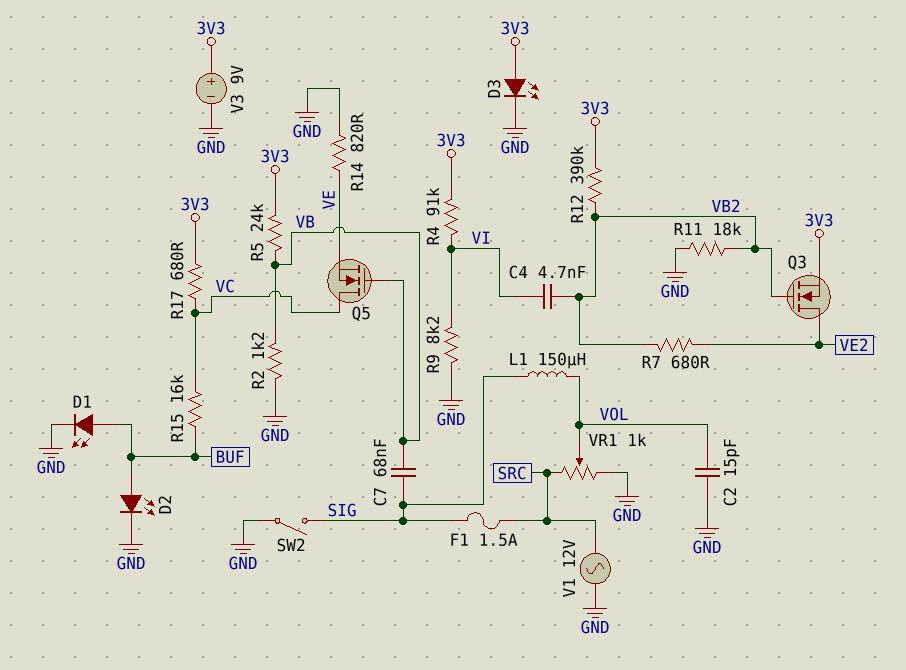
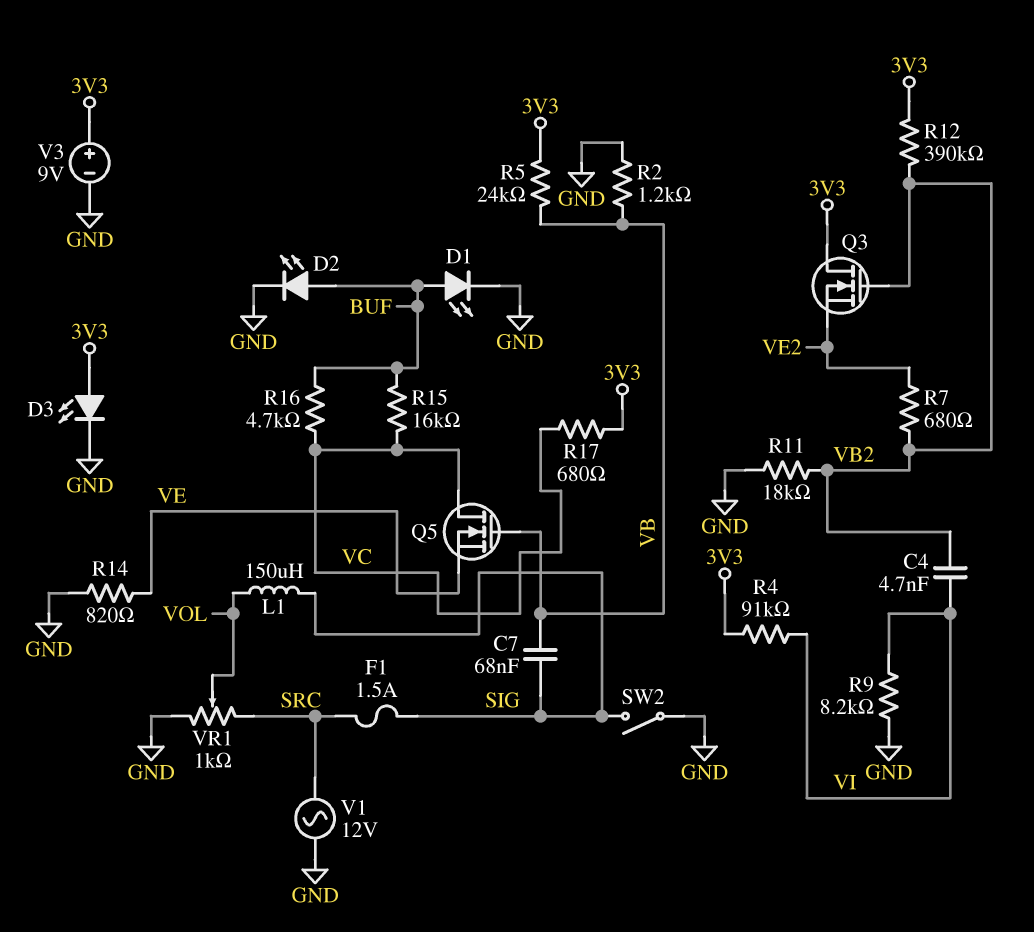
C2: 15pF (GND, VOL) -> none
Q3: NMOS (G VB2, D VE2, S 3V3) -> NMOS (G VB2, D 3V3, S VE2)
R16: none -> 4.7k (BUF, VC)

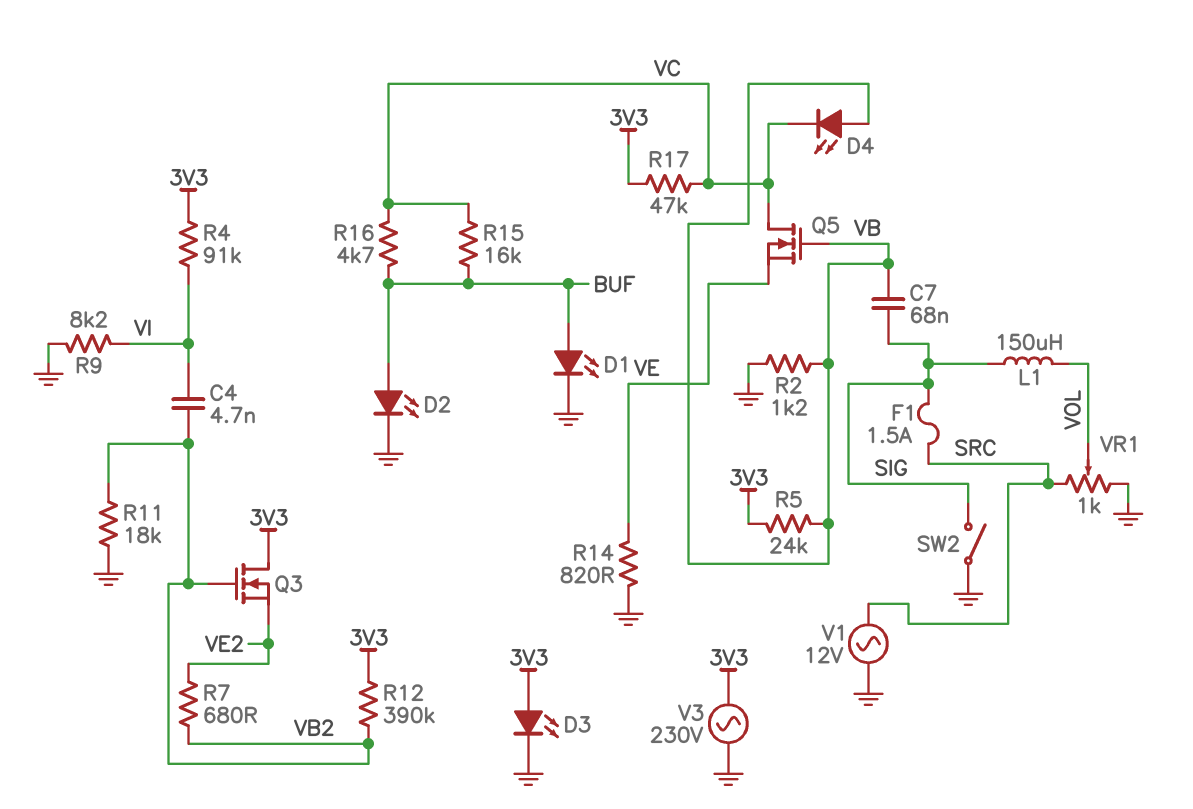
D4: none -> LED (A VB, K VC)
R17: 680 (3V3, VC) -> 47k (3V3, VC)
V3: 9V (plus 3V3, minus GND) -> AC 230V (3V3, GND)

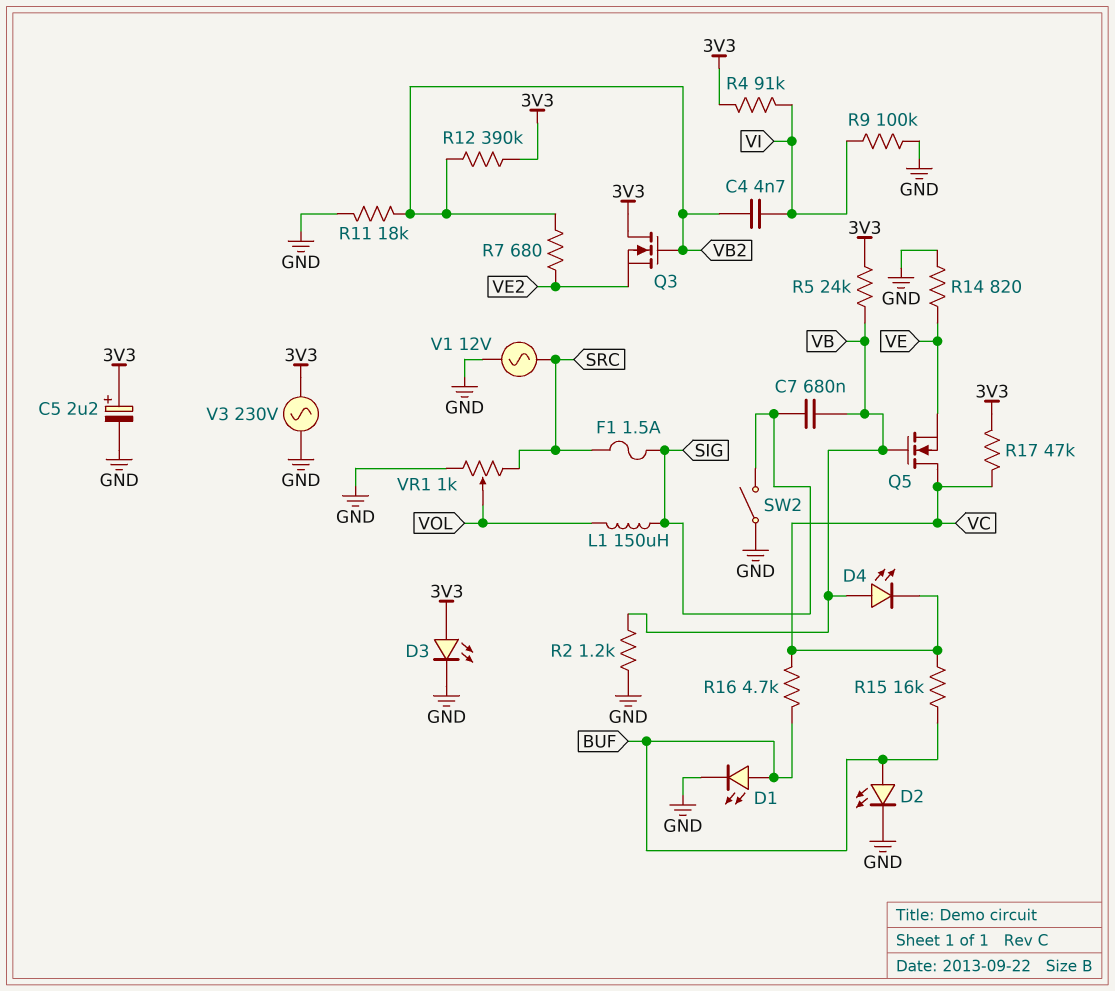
C5: none -> 2.2uF (plus 3V3, minus GND)
C7: 68nF (SIG, VB) -> 680nF (SIG, VB)
R9: 8.2k (GND, VI) -> 100k (GND, VI)

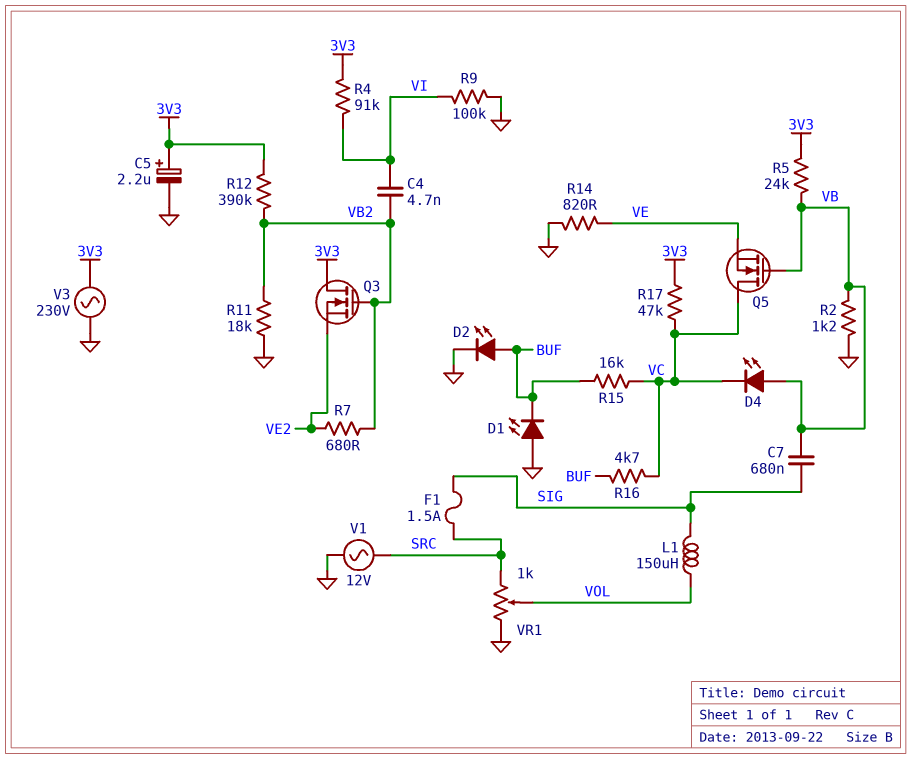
D1: LED (A BUF, K GND) -> LED (A GND, K BUF)
D3: LED (A 3V3, K GND) -> none
SW2: switch (GND, SIG) -> none

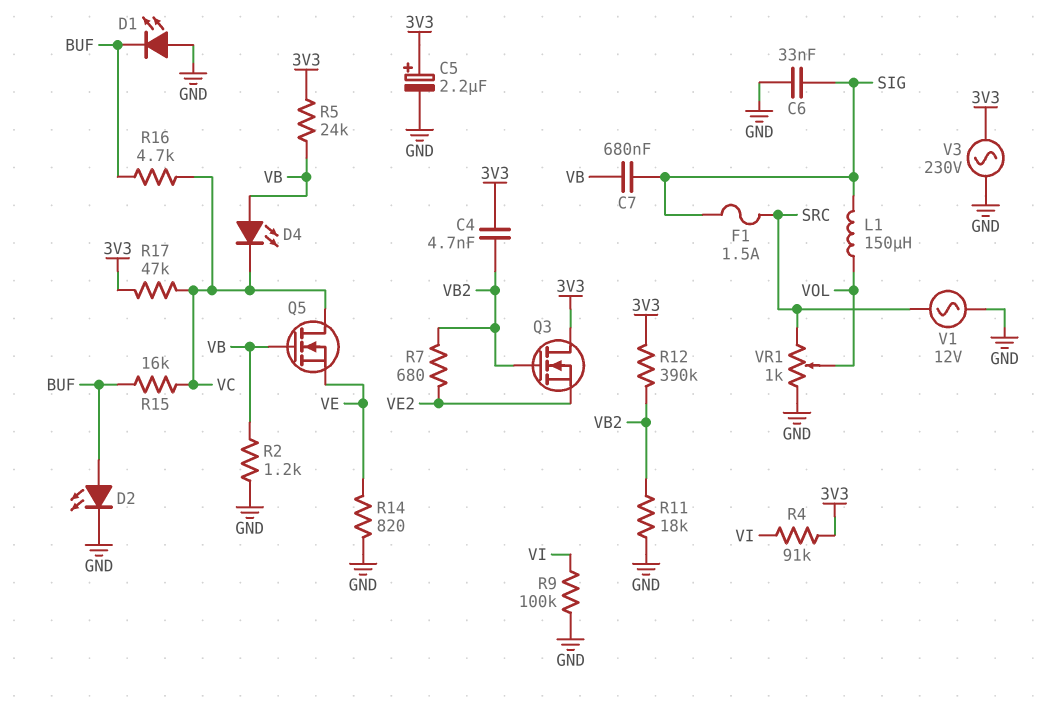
C4: 4.7nF (VB2, VI) -> 4.7nF (3V3, VB2)
C6: none -> 33nF (GND, SIG)

